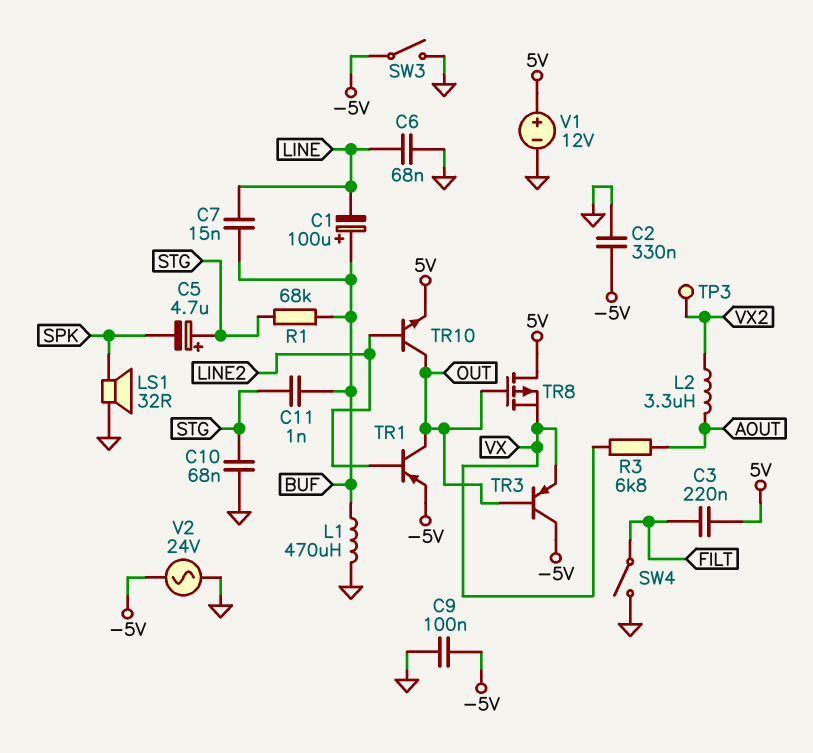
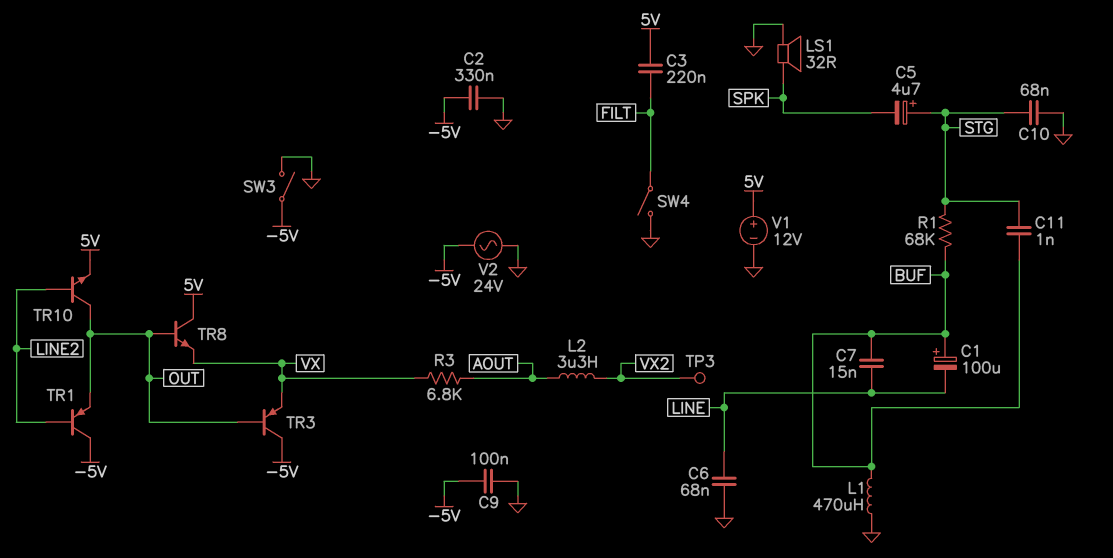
TR1: PNP (B LINE2, C OUT, E -5V) -> PNP (B LINE2, C -5V, E OUT)
TR8: PMOS (G OUT, D 5V, S VX) -> NPN (B OUT, C 5V, E VX)

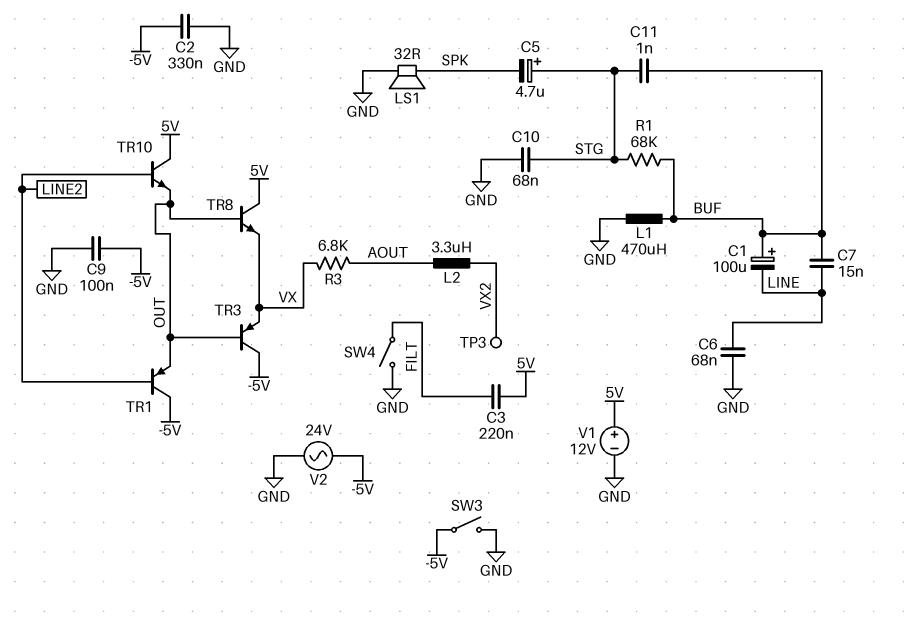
TR10: NPN (B LINE2, C OUT, E 5V) -> NPN (B LINE2, C 5V, E OUT)

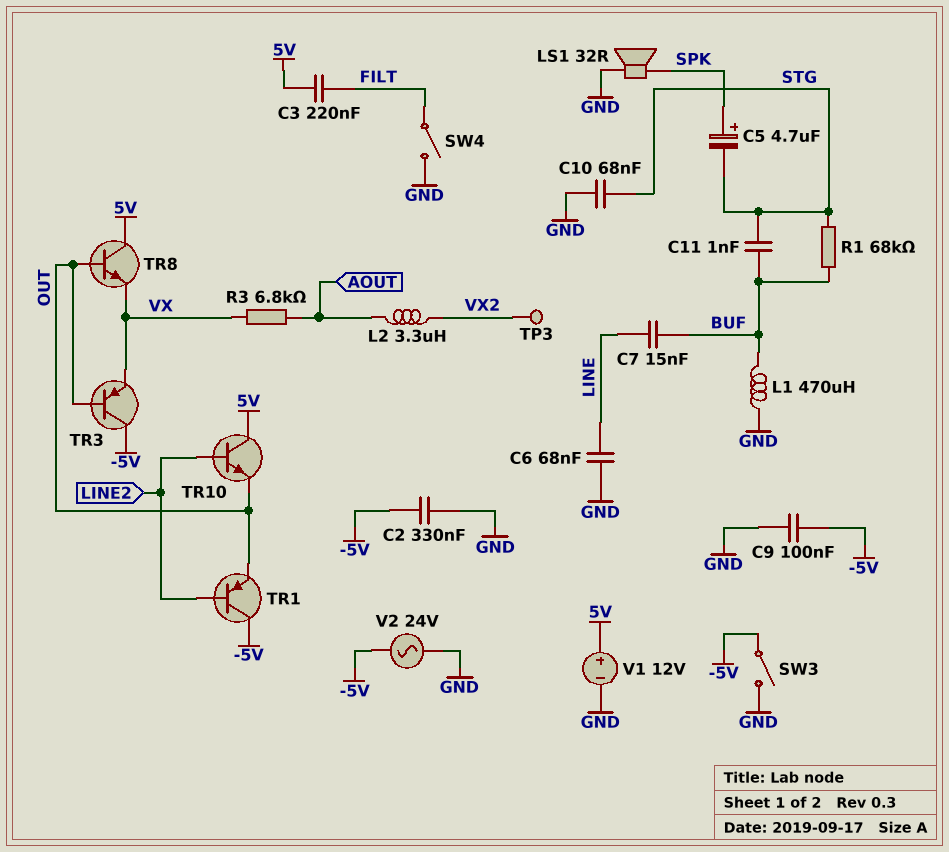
C1: 100uF (plus BUF, minus LINE) -> none
C5: 4.7uF (plus STG, minus SPK) -> 4.7uF (plus SPK, minus STG)

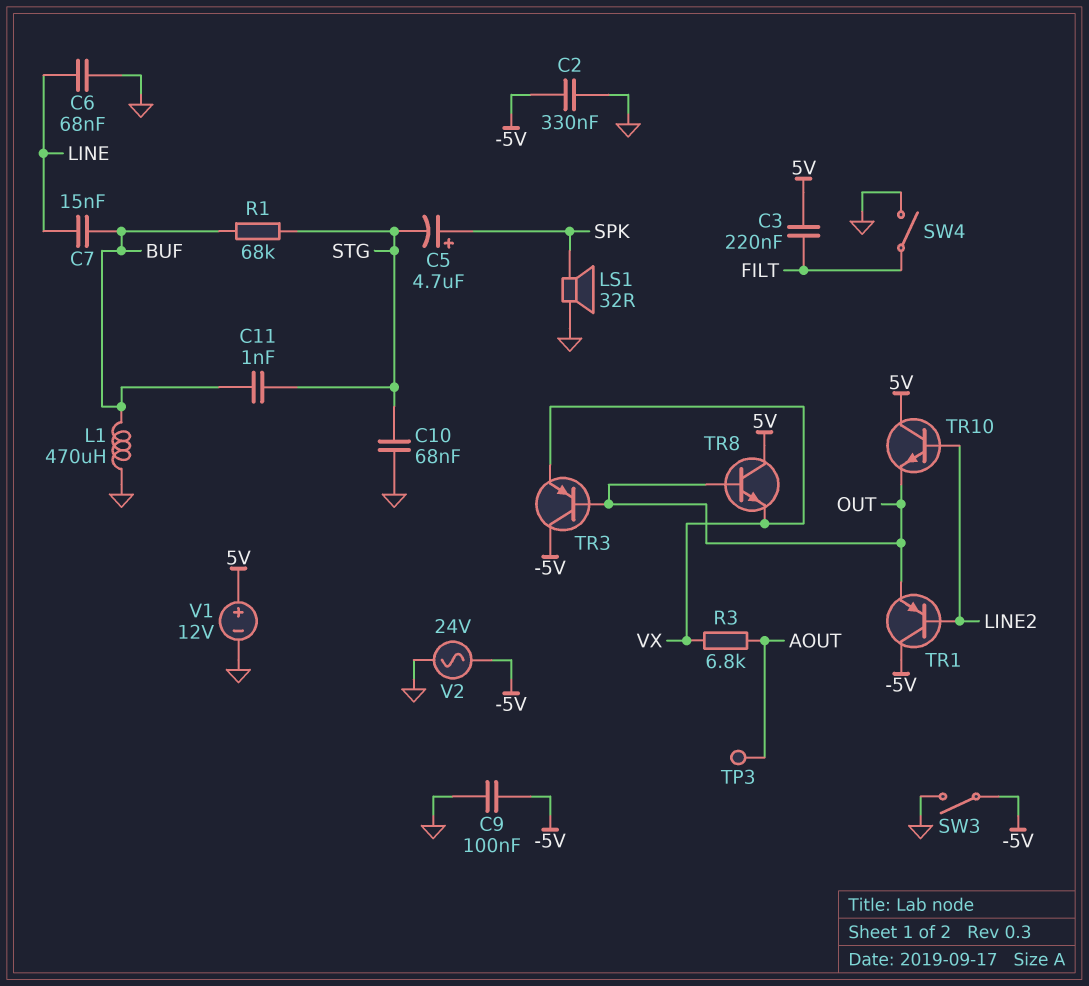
L2: 3.3uH (AOUT, VX2) -> none
TP3: test point (VX2) -> test point (AOUT)

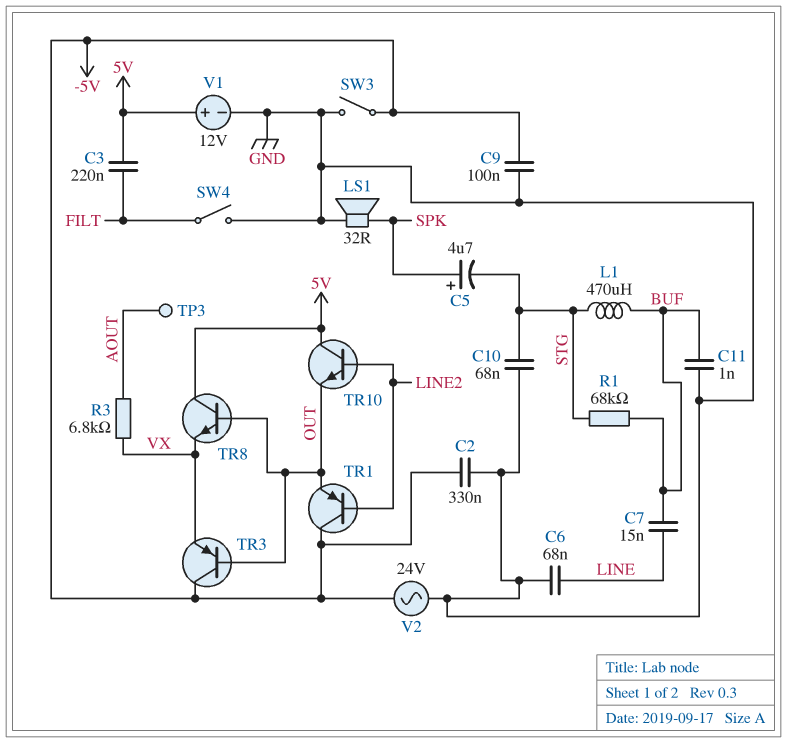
C11: 1nF (BUF, STG) -> 1nF (BUF, GND)
L1: 470uH (BUF, GND) -> 470uH (BUF, STG)

